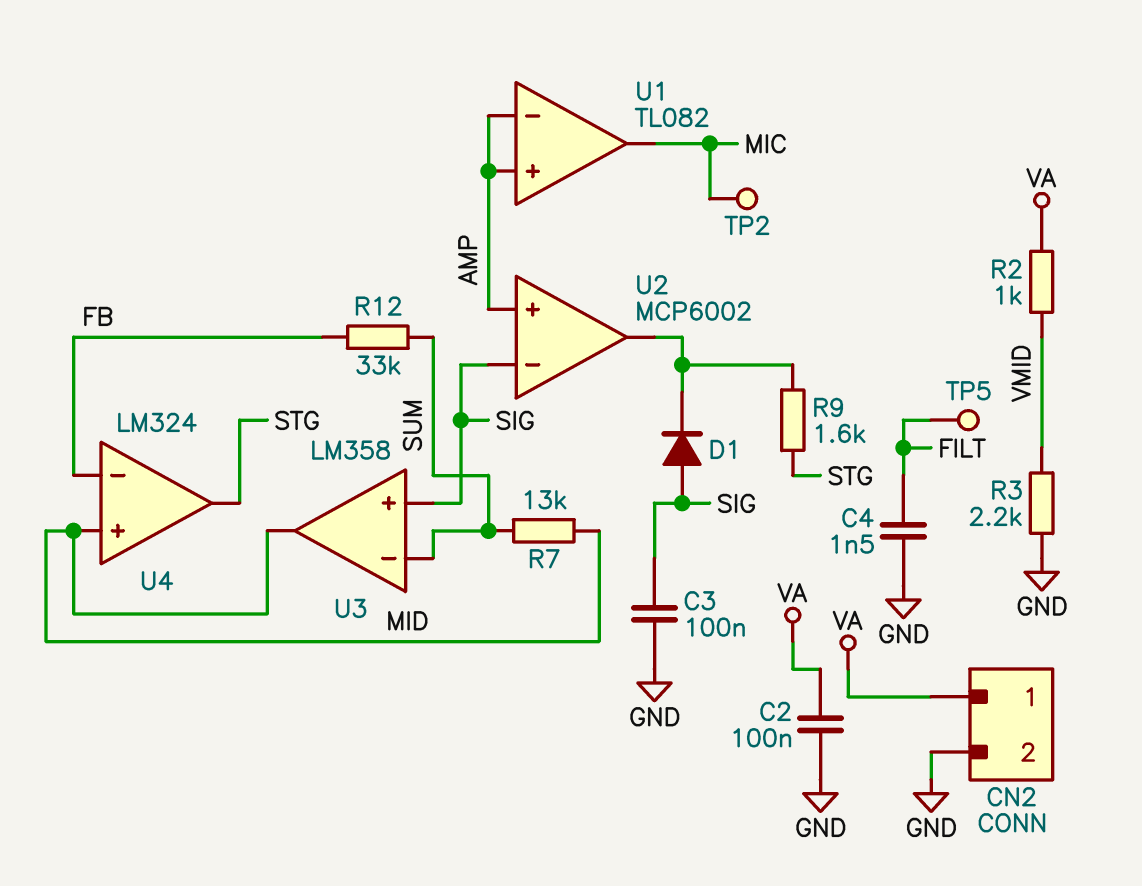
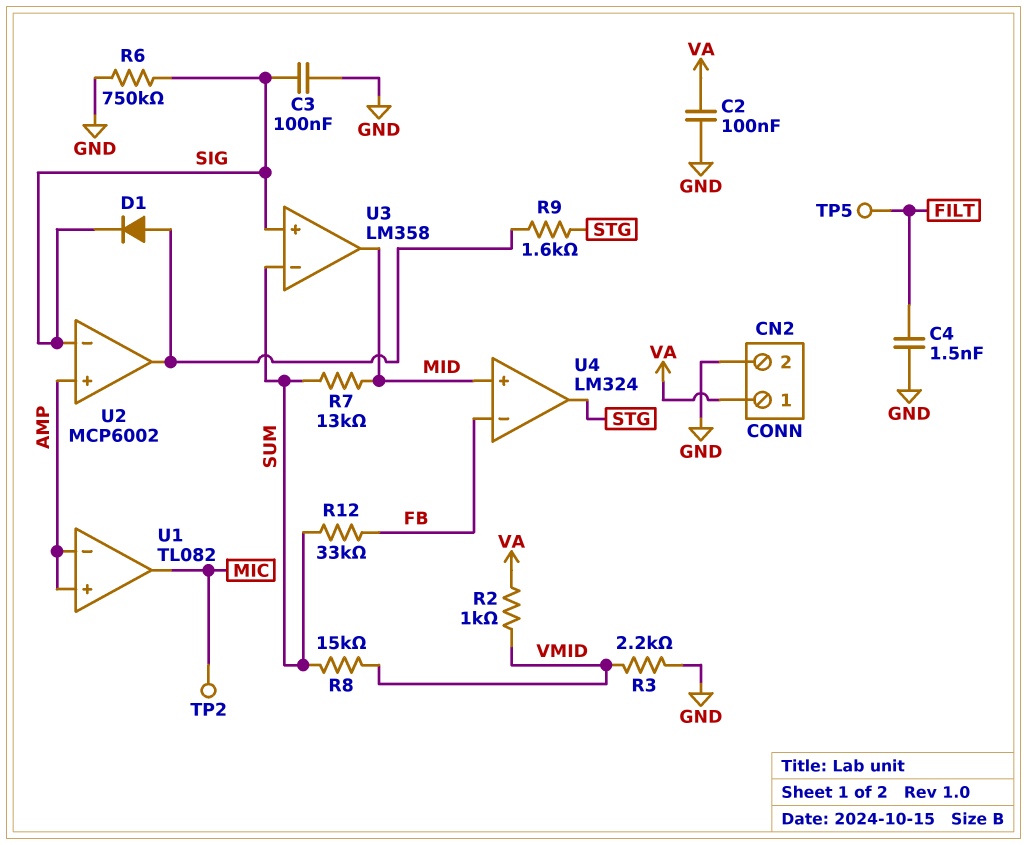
D1: diode (A SIG, K U2/out) -> diode (A U2/out, K SIG)
R6: none -> 750k (GND, SIG)
R8: none -> 15k (SUM, VMID)

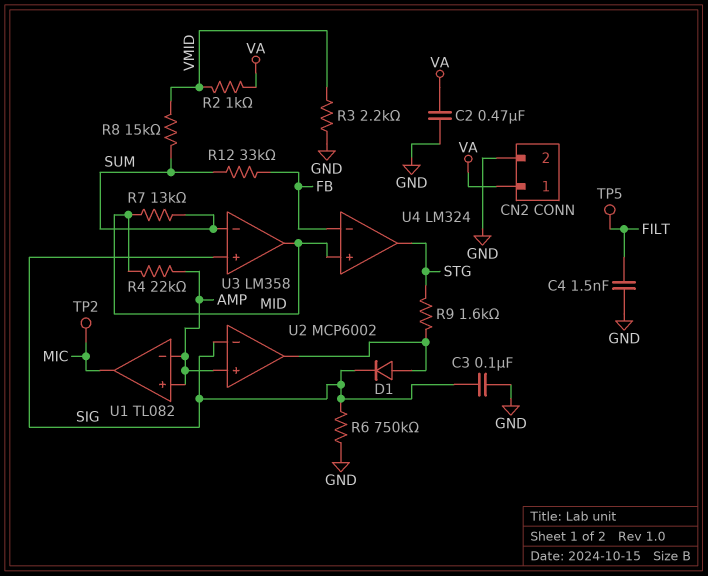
C2: 100nF (GND, VA) -> 470nF (GND, VA)
R4: none -> 22k (AMP, MID)

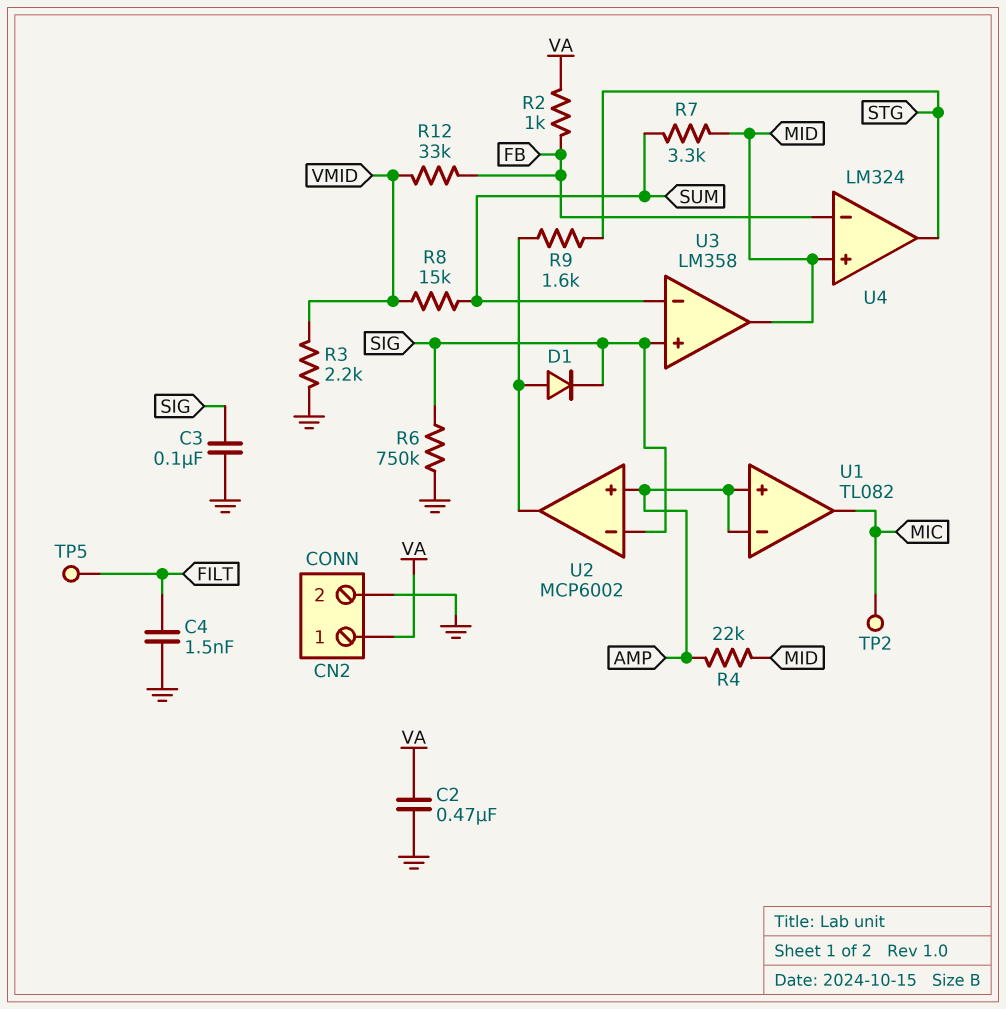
R2: 1k (VA, VMID) -> 1k (FB, VA)
R7: 13k (MID, SUM) -> 3.3k (MID, SUM)
R12: 33k (FB, SUM) -> 33k (FB, VMID)

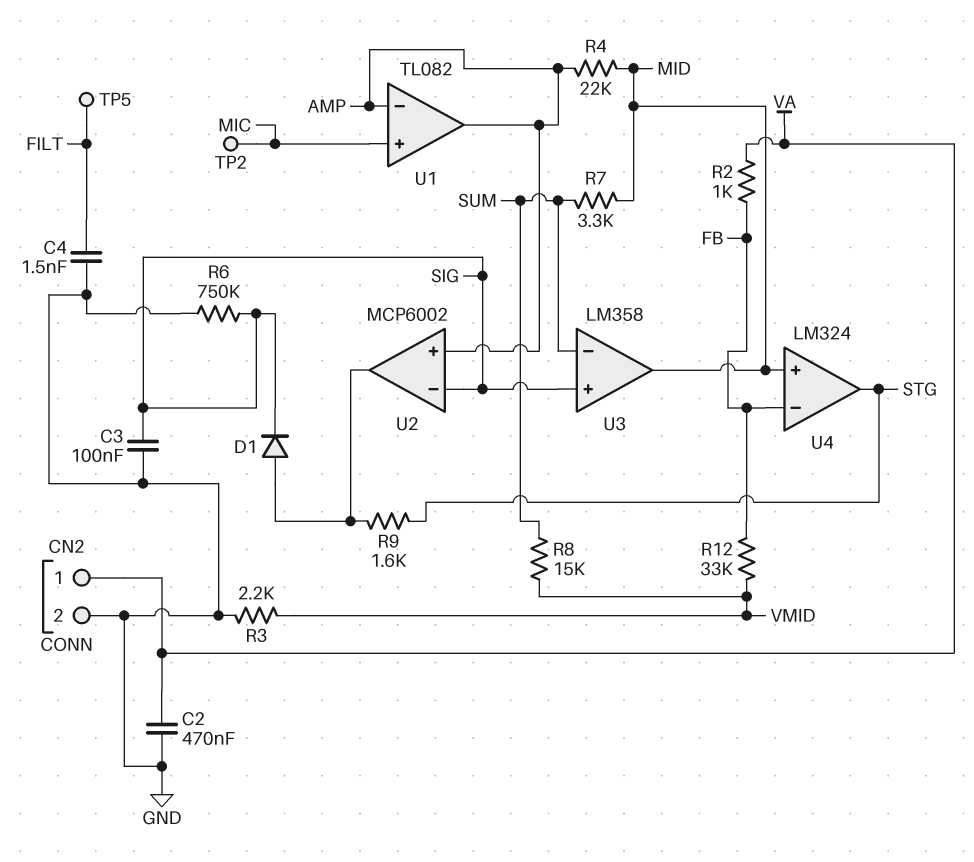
U1 pin in+: AMP -> MIC
U1 pin out: MIC -> AMP

